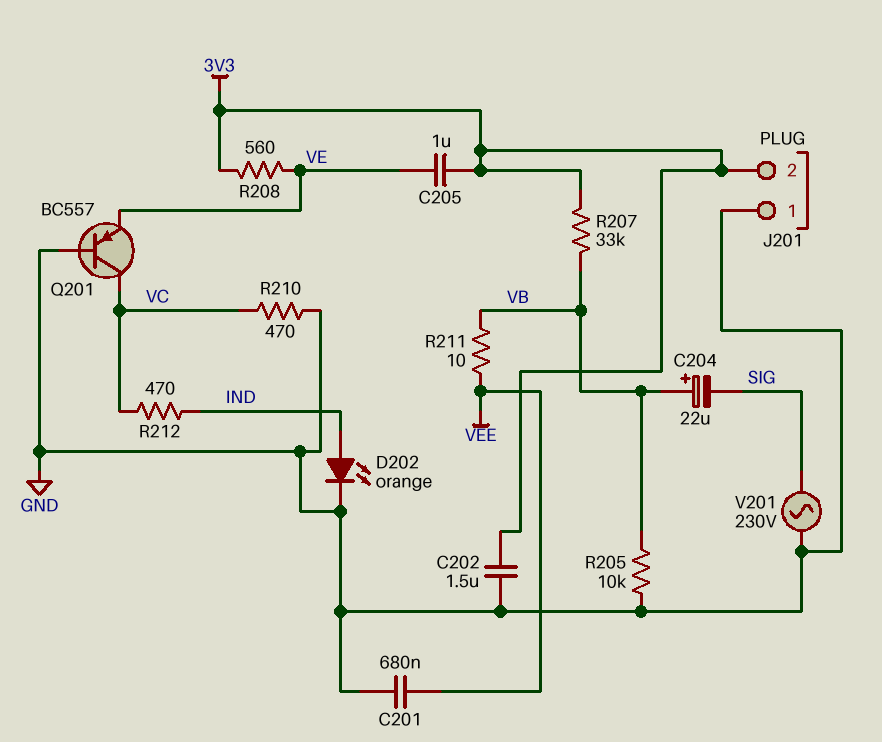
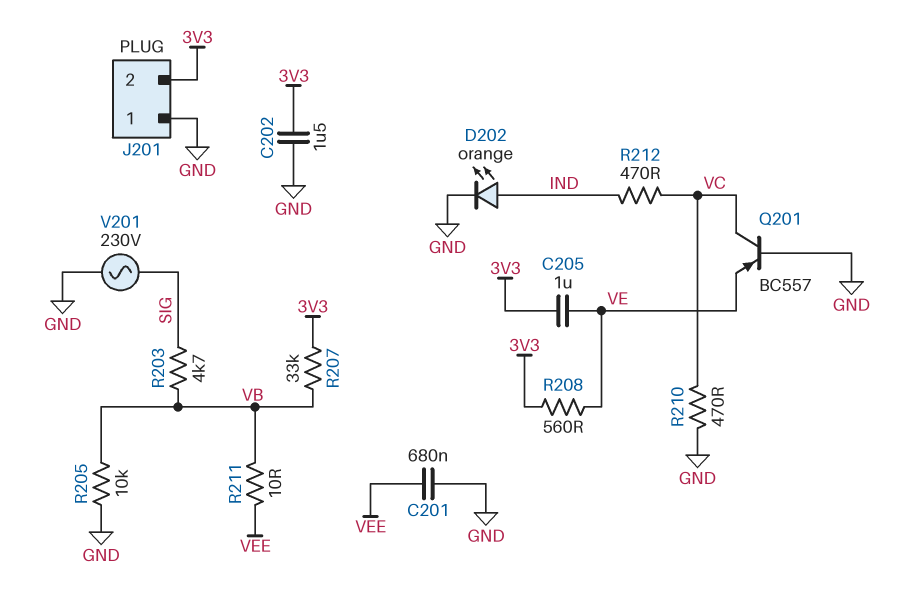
C204: 22uF (plus VB, minus SIG) -> none
R203: none -> 4.7k (SIG, VB)

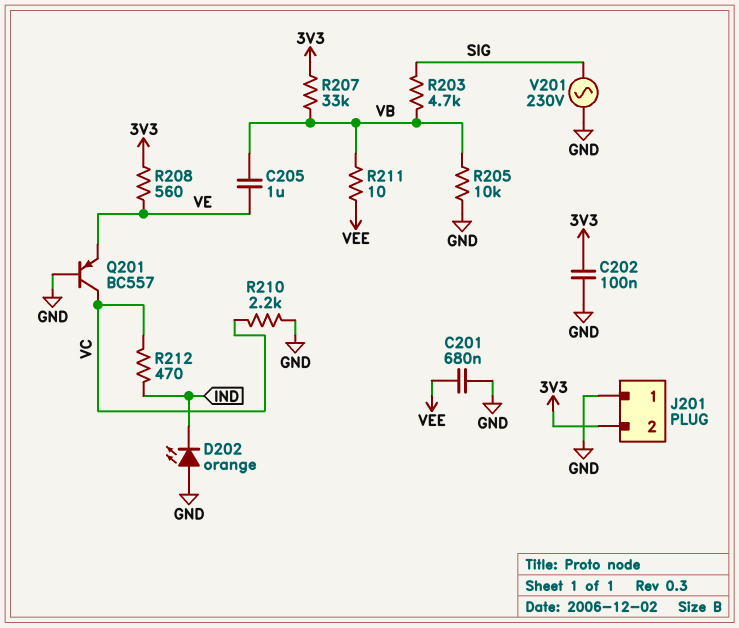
C202: 1.5uF (3V3, GND) -> 100nF (3V3, GND)
C205: 1uF (3V3, VE) -> 1uF (VB, VE)
D202: LED orange (A IND, K GND) -> LED orange (A GND, K IND)
R210: 470 (GND, VC) -> 2.2k (GND, VC)

